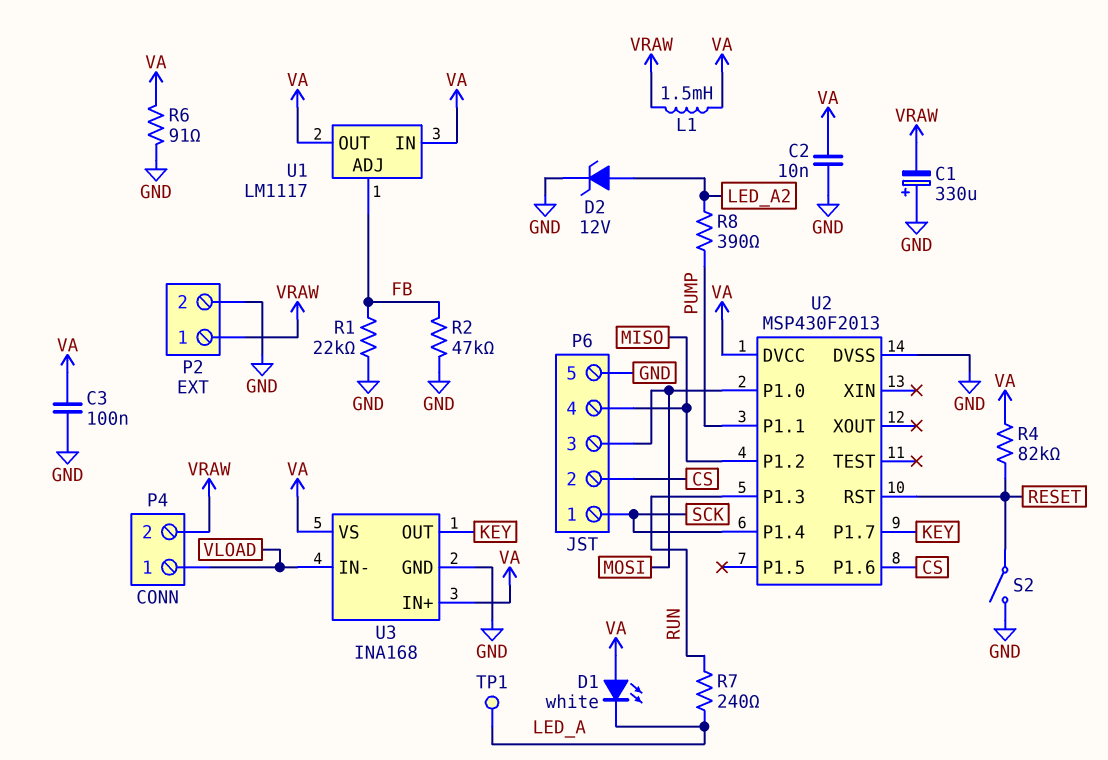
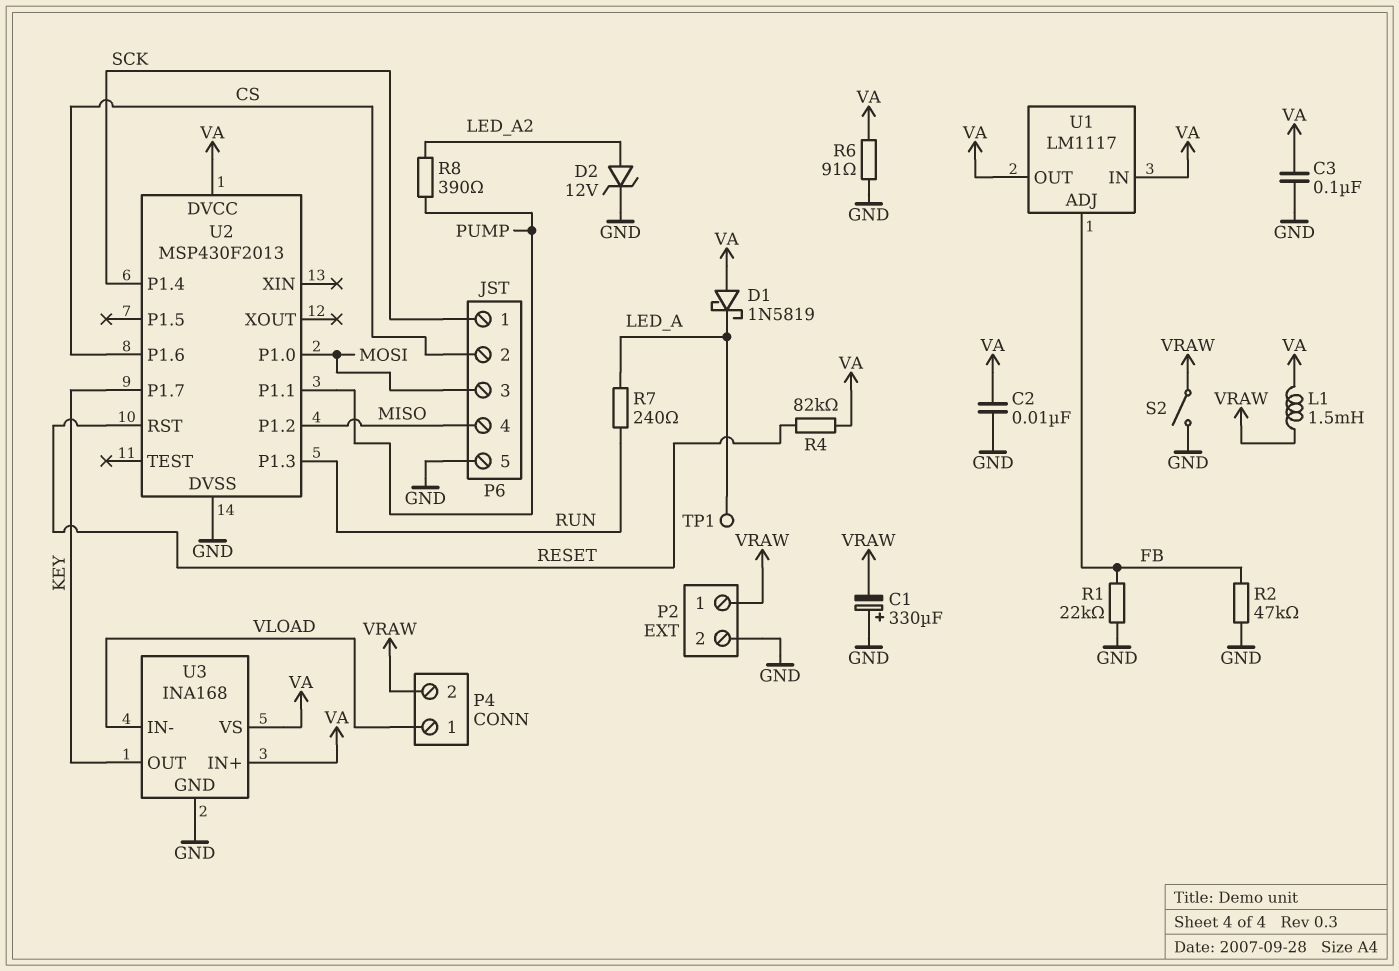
D1: LED white (A VA, K LED_A) -> schottky 1N5819 (A VA, K LED_A)
S2: switch (GND, RESET) -> switch (GND, VRAW)

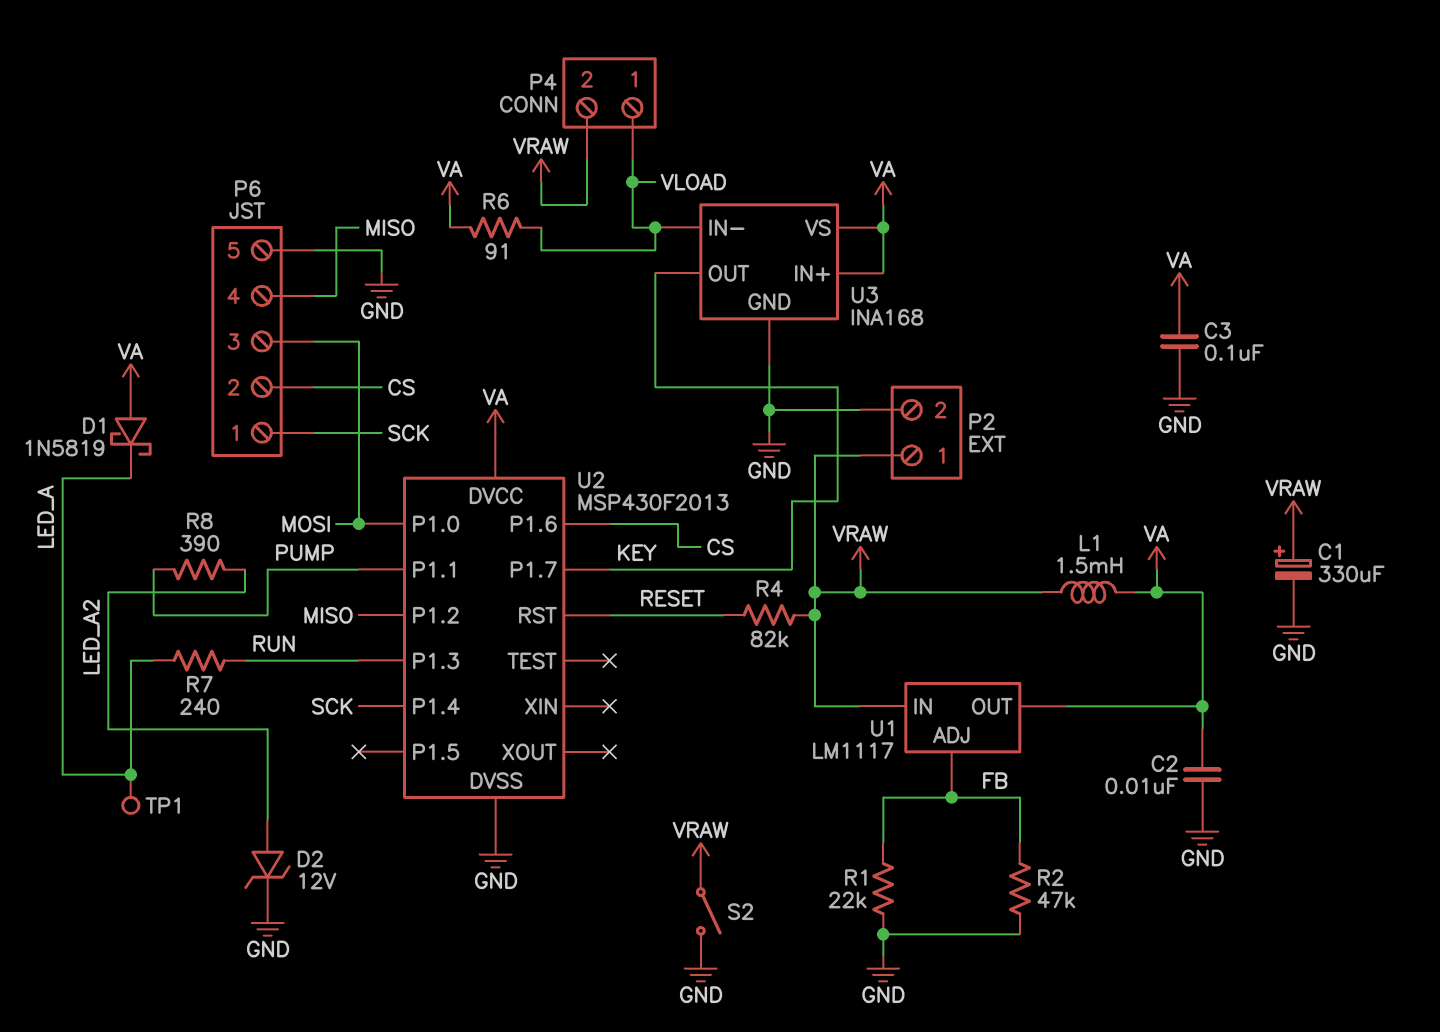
C1: 330uF (plus GND, minus VRAW) -> 330uF (plus VRAW, minus GND)
R4: 82k (RESET, VA) -> 82k (RESET, VRAW)
R6: 91 (GND, VA) -> 91 (VA, VLOAD)
U1 pin IN: VA -> VRAW

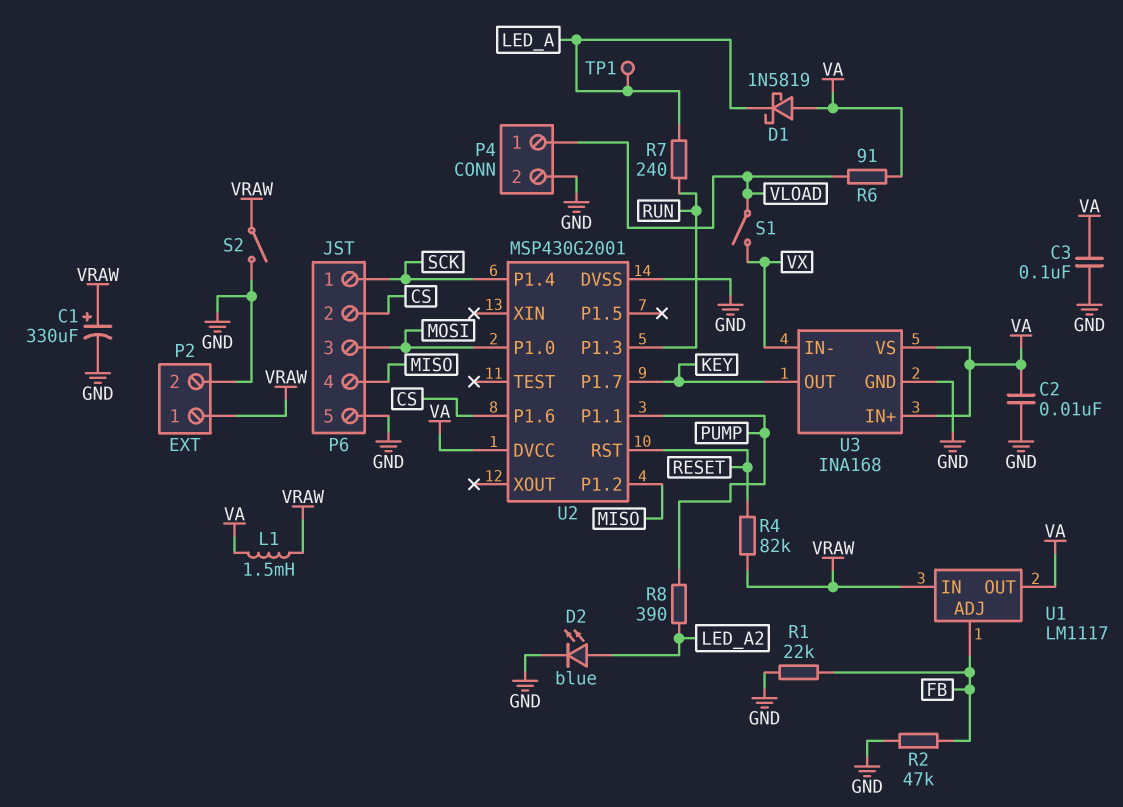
D2: zener 12V (A LED_A2, K GND) -> LED blue (A LED_A2, K GND)
P4 pin 2: VRAW -> GND
S1: none -> switch (VLOAD, VX)
U2: MSP430F2013 -> MSP430G2001
U3 pin IN-: VLOAD -> VX

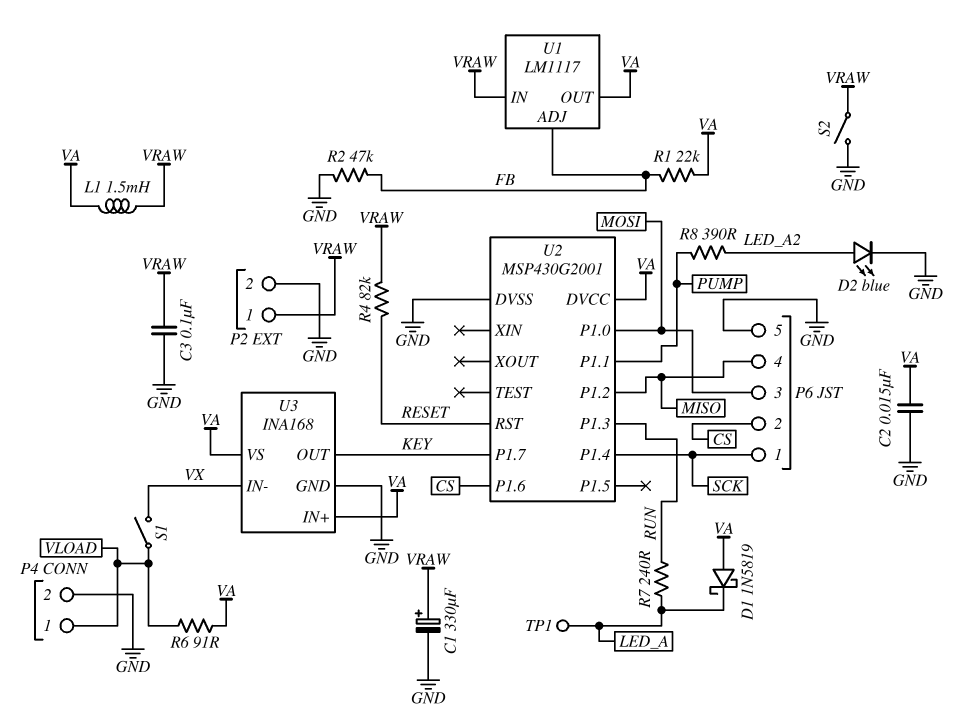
C2: 10nF (GND, VA) -> 15nF (GND, VA)
C3: 100nF (GND, VA) -> 100nF (GND, VRAW)
R1: 22k (FB, GND) -> 22k (FB, VA)

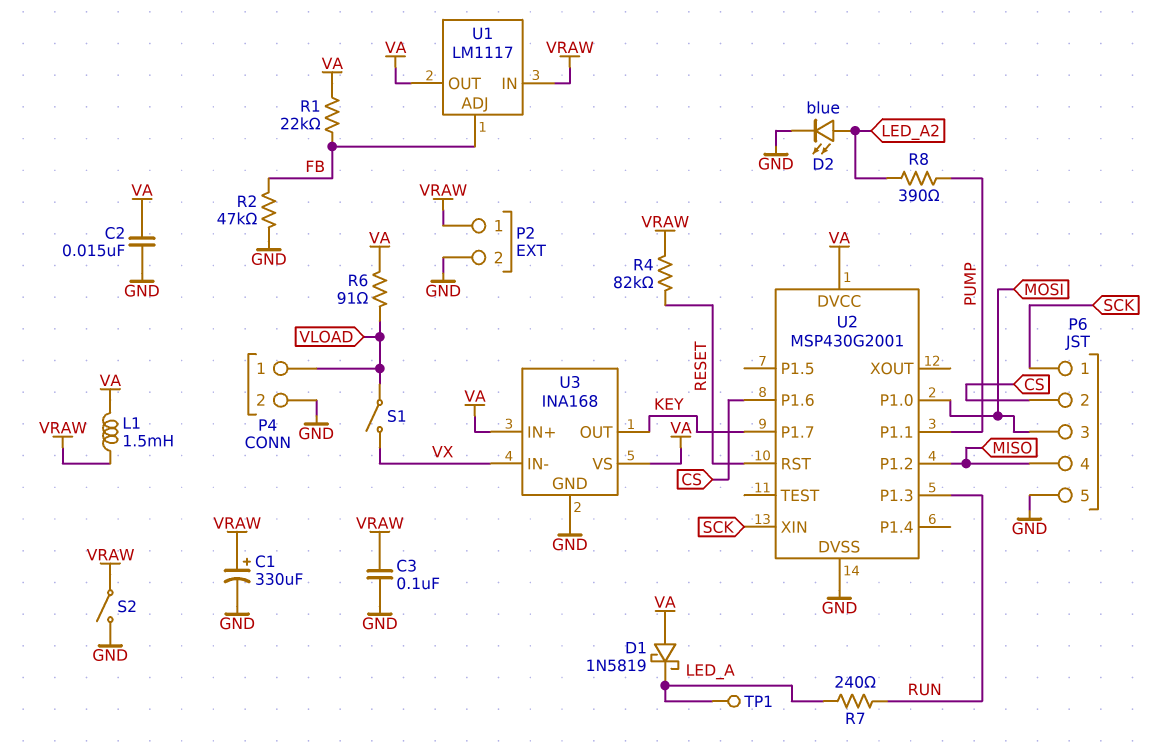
U2 pin P1.4: SCK -> none
U2 pin XIN: none -> SCK

